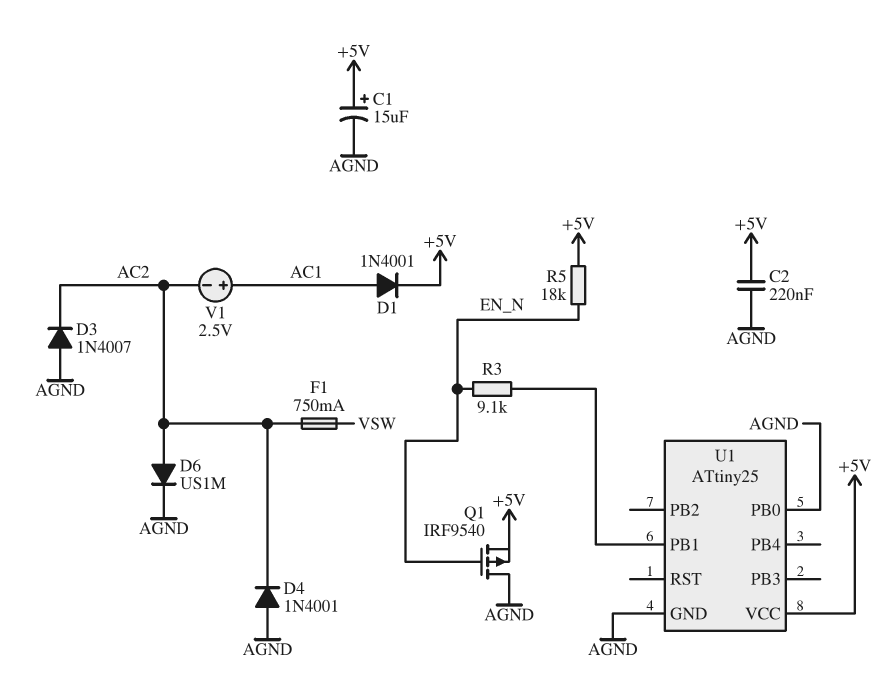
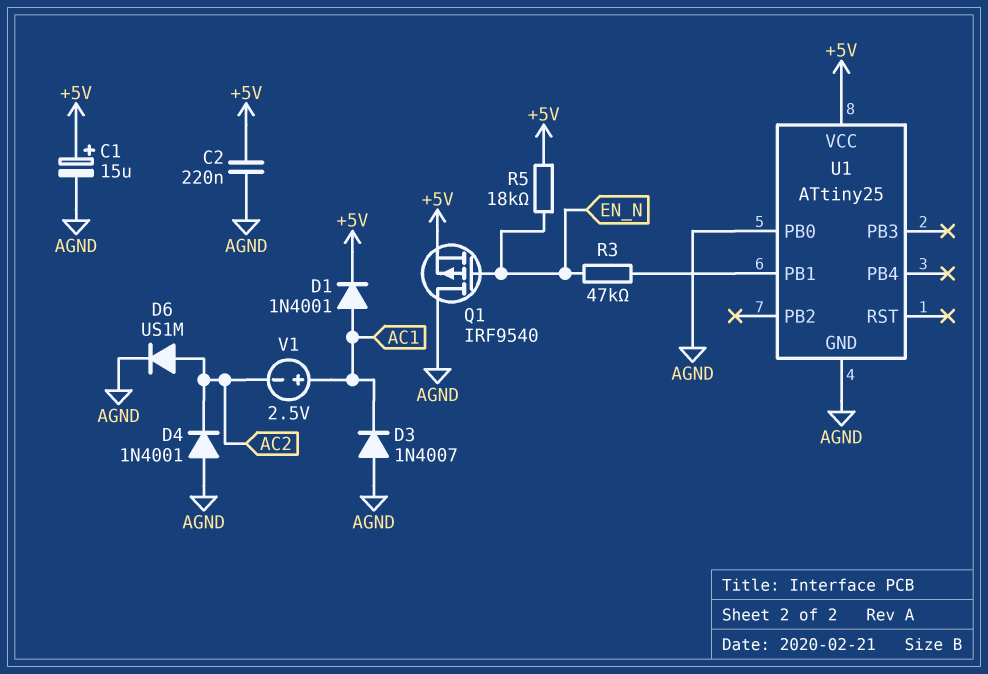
D3: diode 1N4007 (A AGND, K AC2) -> diode 1N4007 (A AGND, K AC1)
F1: 750mA (AC2, VSW) -> none
R3: 9.1k (EN_N, U1/PB1) -> 47k (EN_N, U1/PB1)

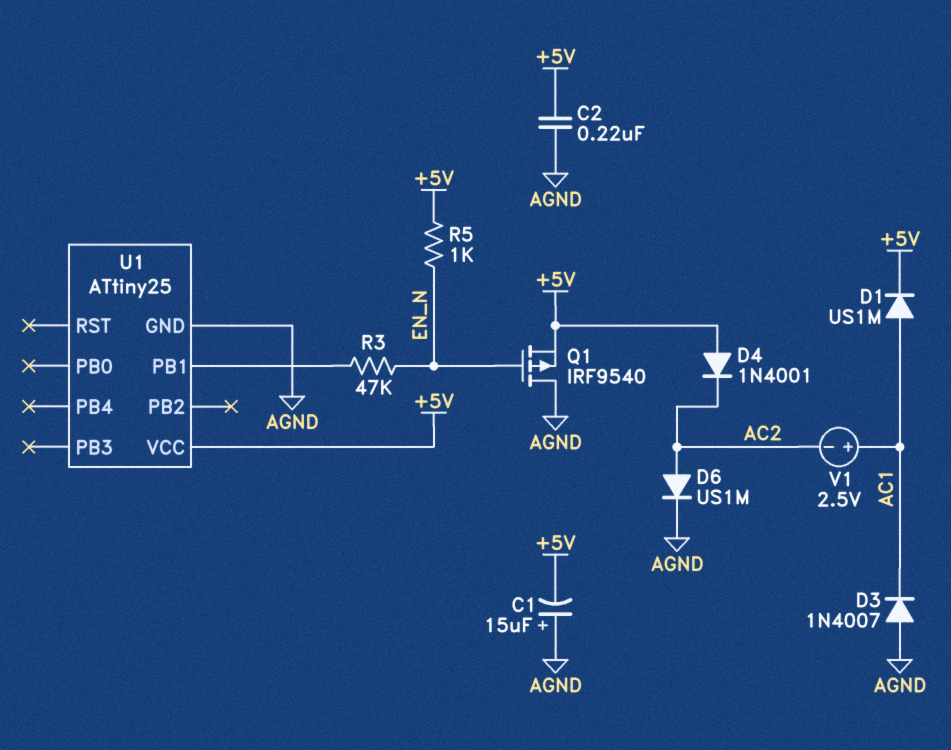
C1: 15uF (plus +5V, minus AGND) -> 15uF (plus AGND, minus +5V)
D1: diode 1N4001 (A AC1, K +5V) -> diode US1M (A AC1, K +5V)
D4: diode 1N4001 (A AGND, K AC2) -> diode 1N4001 (A +5V, K AC2)
R5: 18k (+5V, EN_N) -> 1k (+5V, EN_N)
U1 pin PB0: AGND -> none

